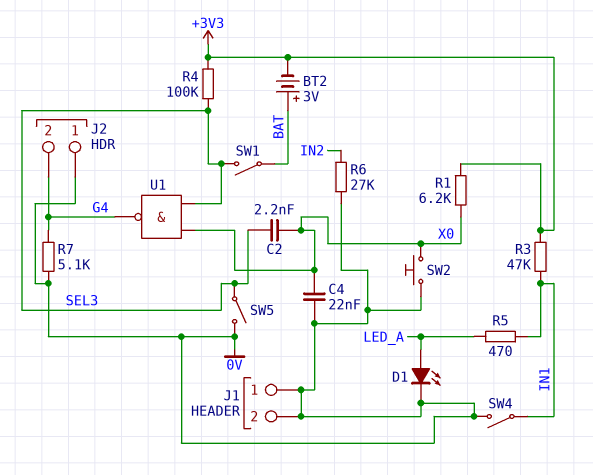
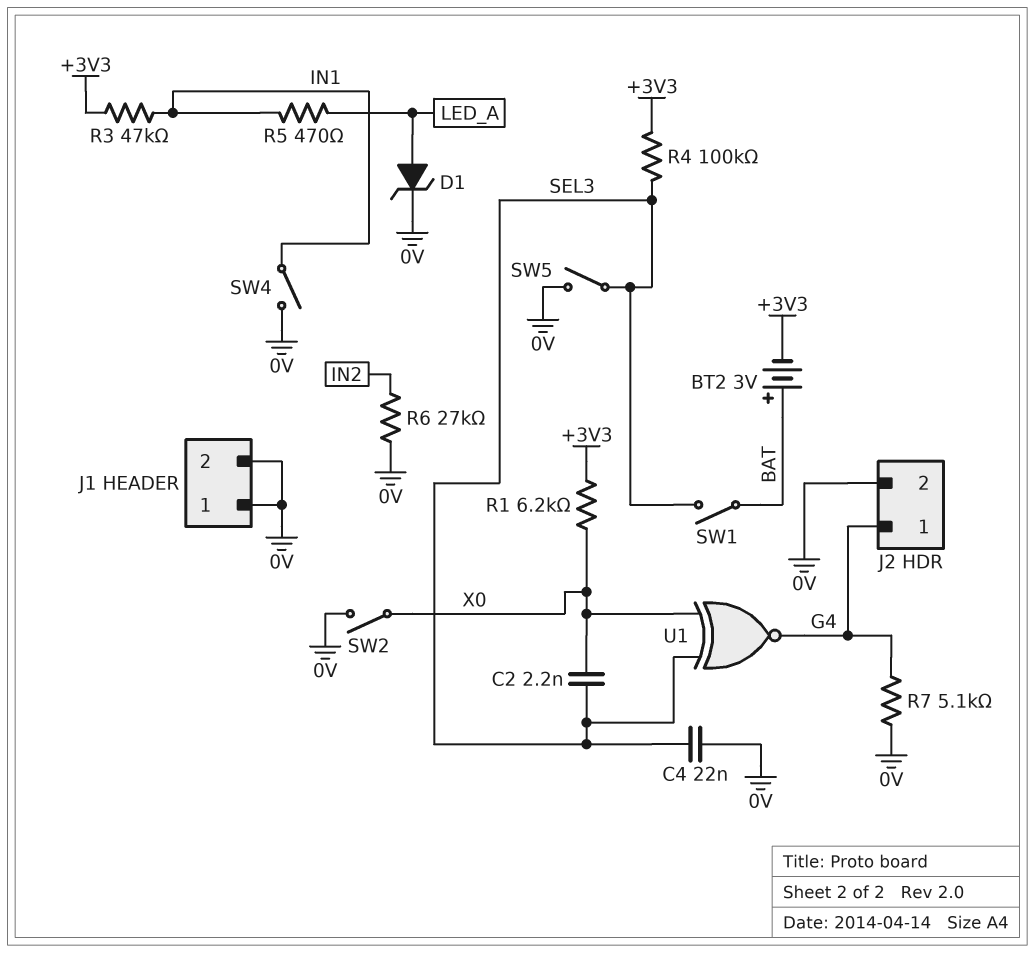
C4: 22nF (0V, X0) -> 22nF (0V, SEL3)
D1: LED (A LED_A, K 0V) -> zener (A LED_A, K 0V)
J2 pin 1: 0V -> G4
J2 pin 2: G4 -> 0V
SW2: button (0V, X0) -> switch (0V, X0)
U1: NAND (in SEL3, in X0, out G4) -> XNOR (in SEL3, in X0, out G4)

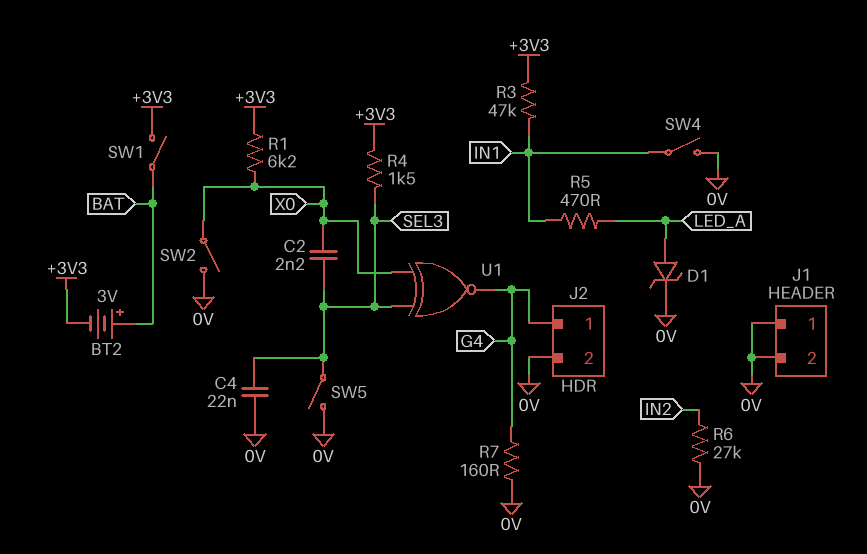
R4: 100k (+3V3, SEL3) -> 1.5k (+3V3, SEL3)
R7: 5.1k (0V, G4) -> 160 (0V, G4)
SW1: switch (BAT, SEL3) -> switch (+3V3, BAT)

